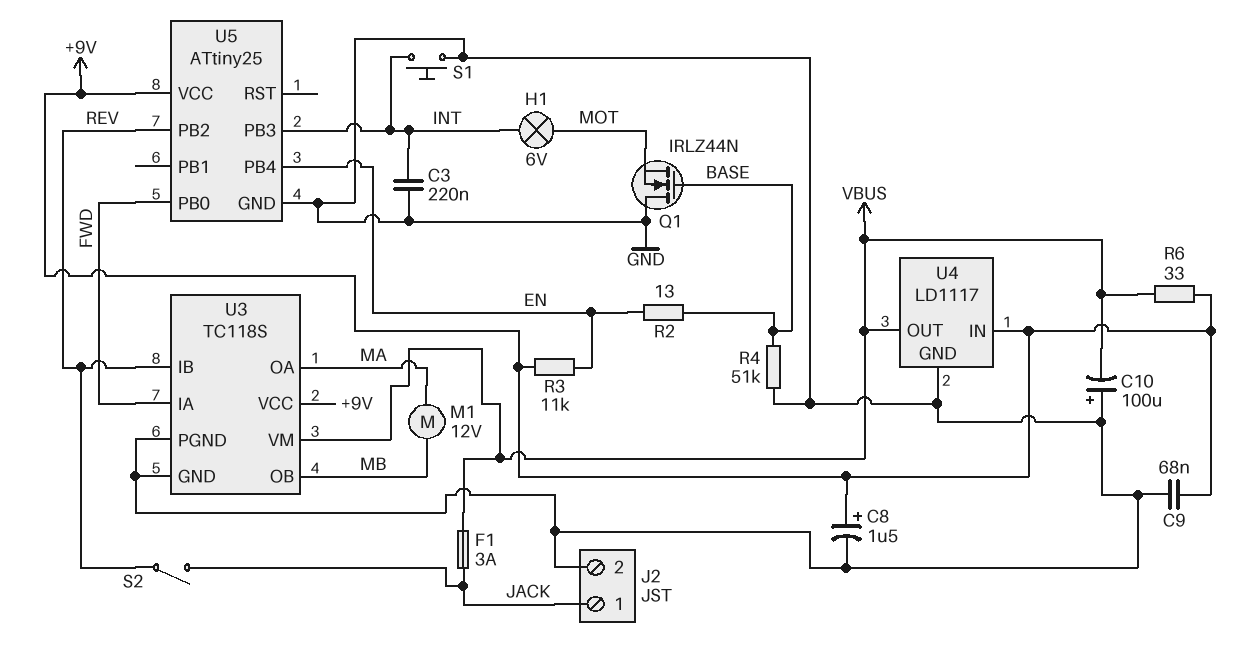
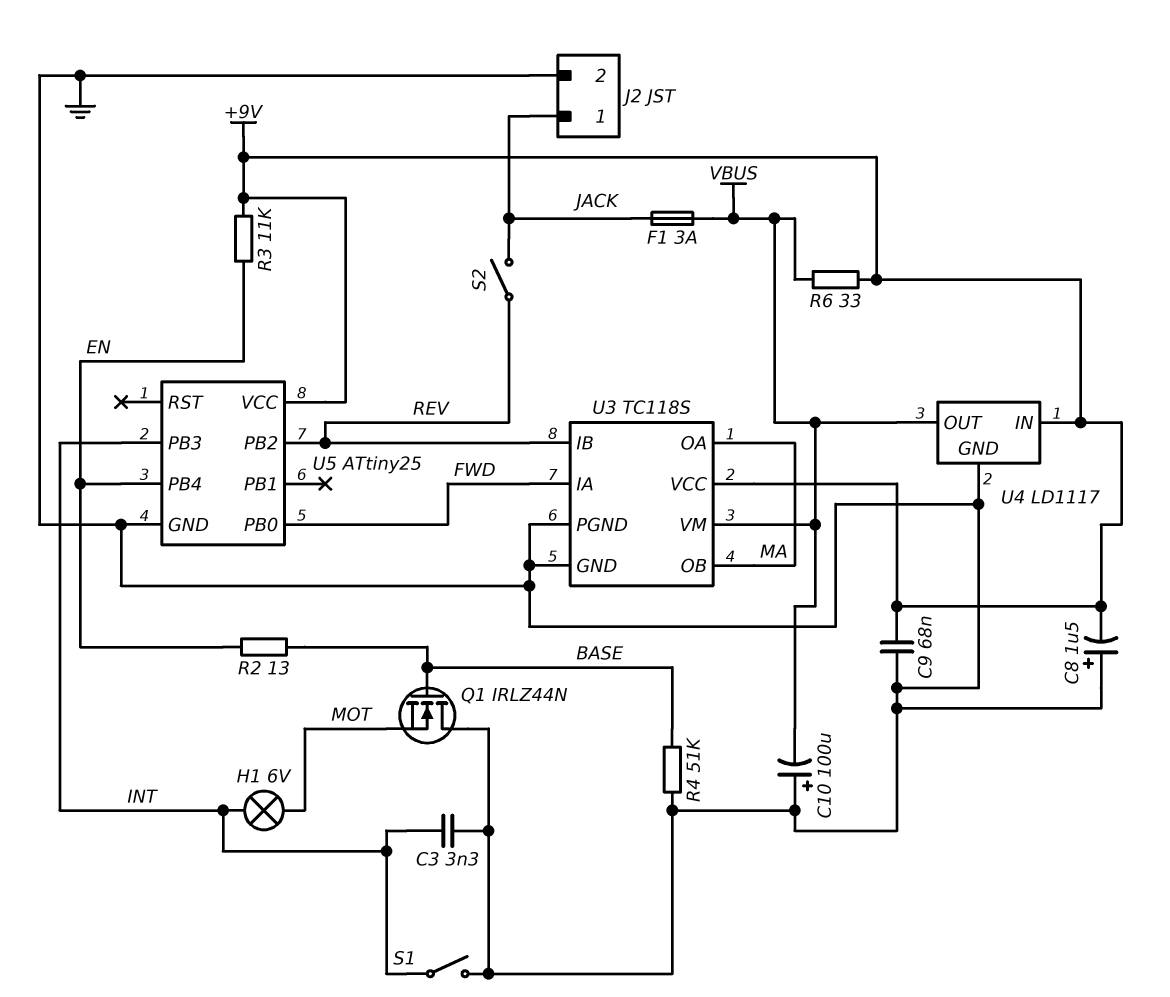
C3: 220nF (GND, INT) -> 3.3nF (GND, INT)
C8: 1.5uF (plus +9V, minus GND) -> 1.5uF (plus GND, minus +9V)
M1: motor 12V (MA, MB) -> none
S1: button (GND, INT) -> switch (GND, INT)
U3 pin OB: MB -> MA

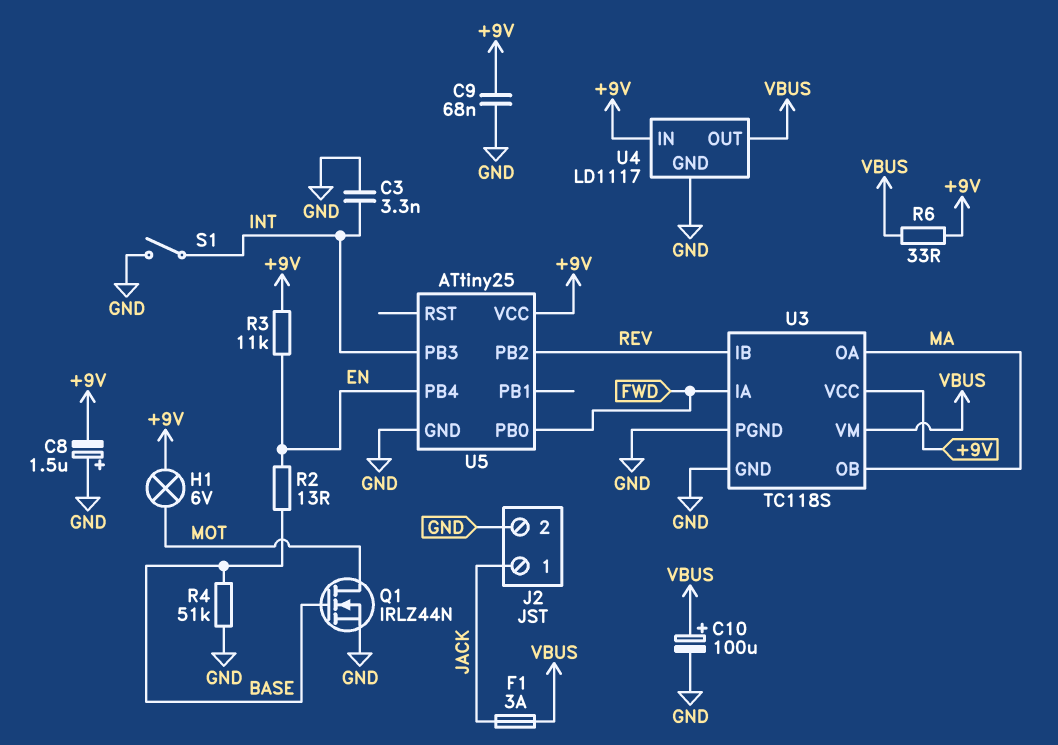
C10: 100uF (plus GND, minus VBUS) -> 100uF (plus VBUS, minus GND)
H1: lamp 6V (INT, MOT) -> lamp 6V (+9V, MOT)
Q1: NMOS IRLZ44N (G BASE, D GND, S MOT) -> NMOS IRLZ44N (G BASE, D MOT, S GND)
S2: switch (JACK, REV) -> none

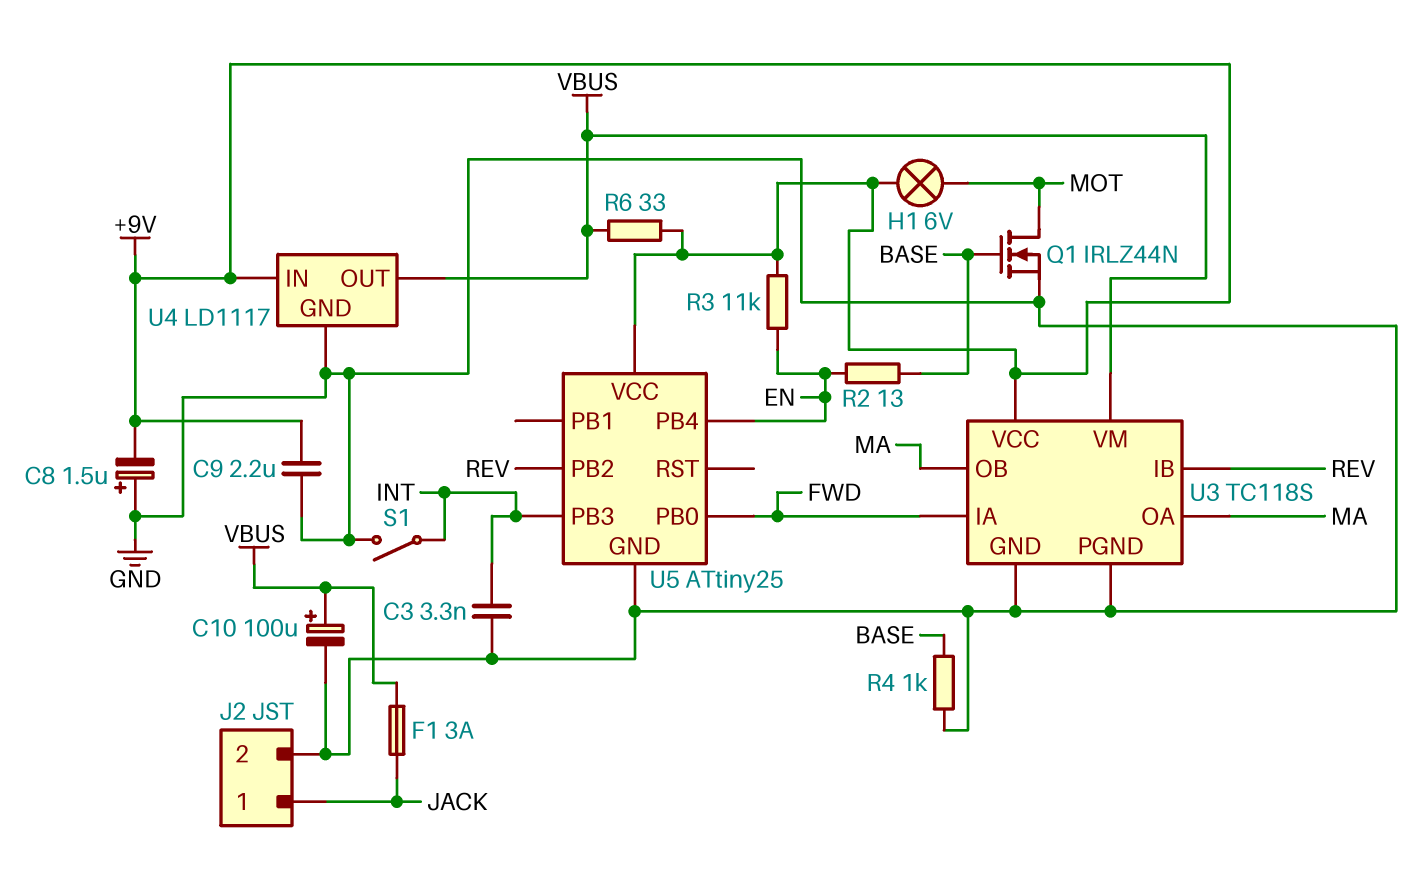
C9: 68nF (+9V, GND) -> 2.2uF (+9V, GND)
R4: 51k (BASE, GND) -> 1k (BASE, GND)

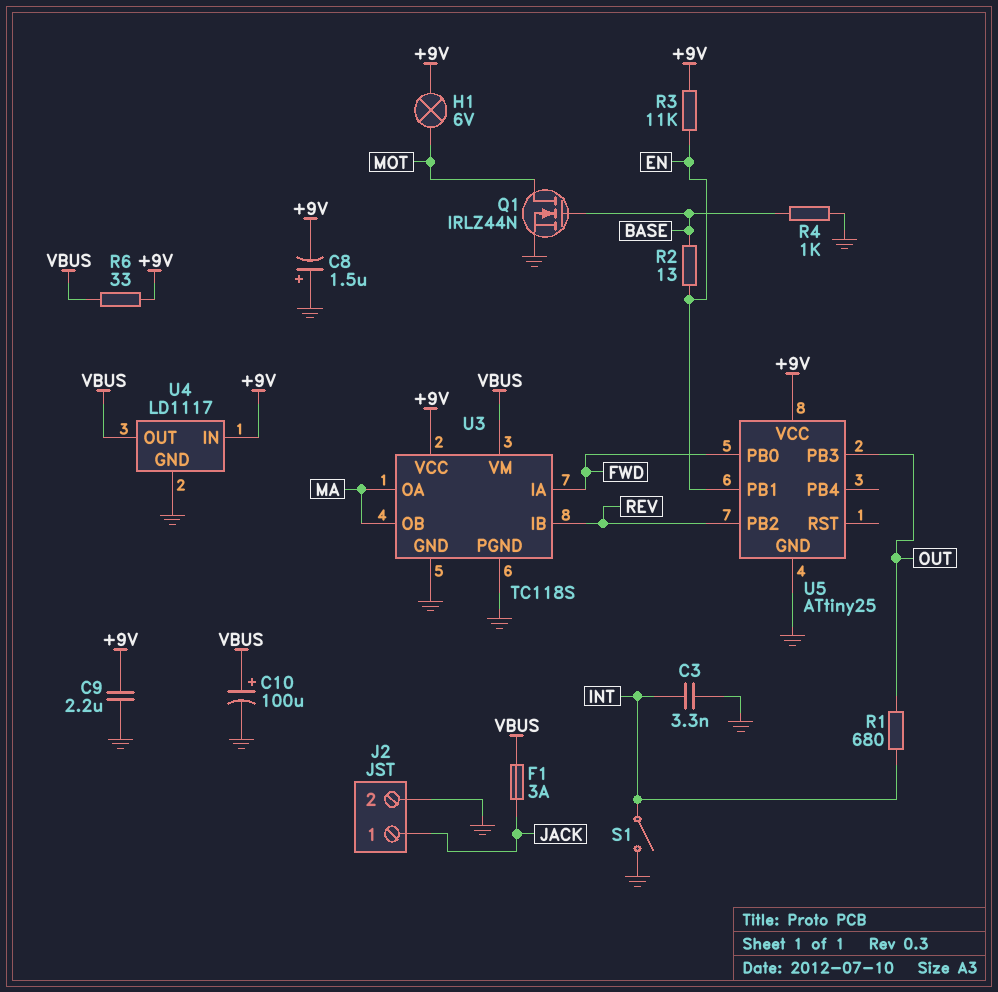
R1: none -> 680 (INT, OUT)
U5 pin PB1: none -> EN
U5 pin PB3: INT -> OUT
U5 pin PB4: EN -> none

